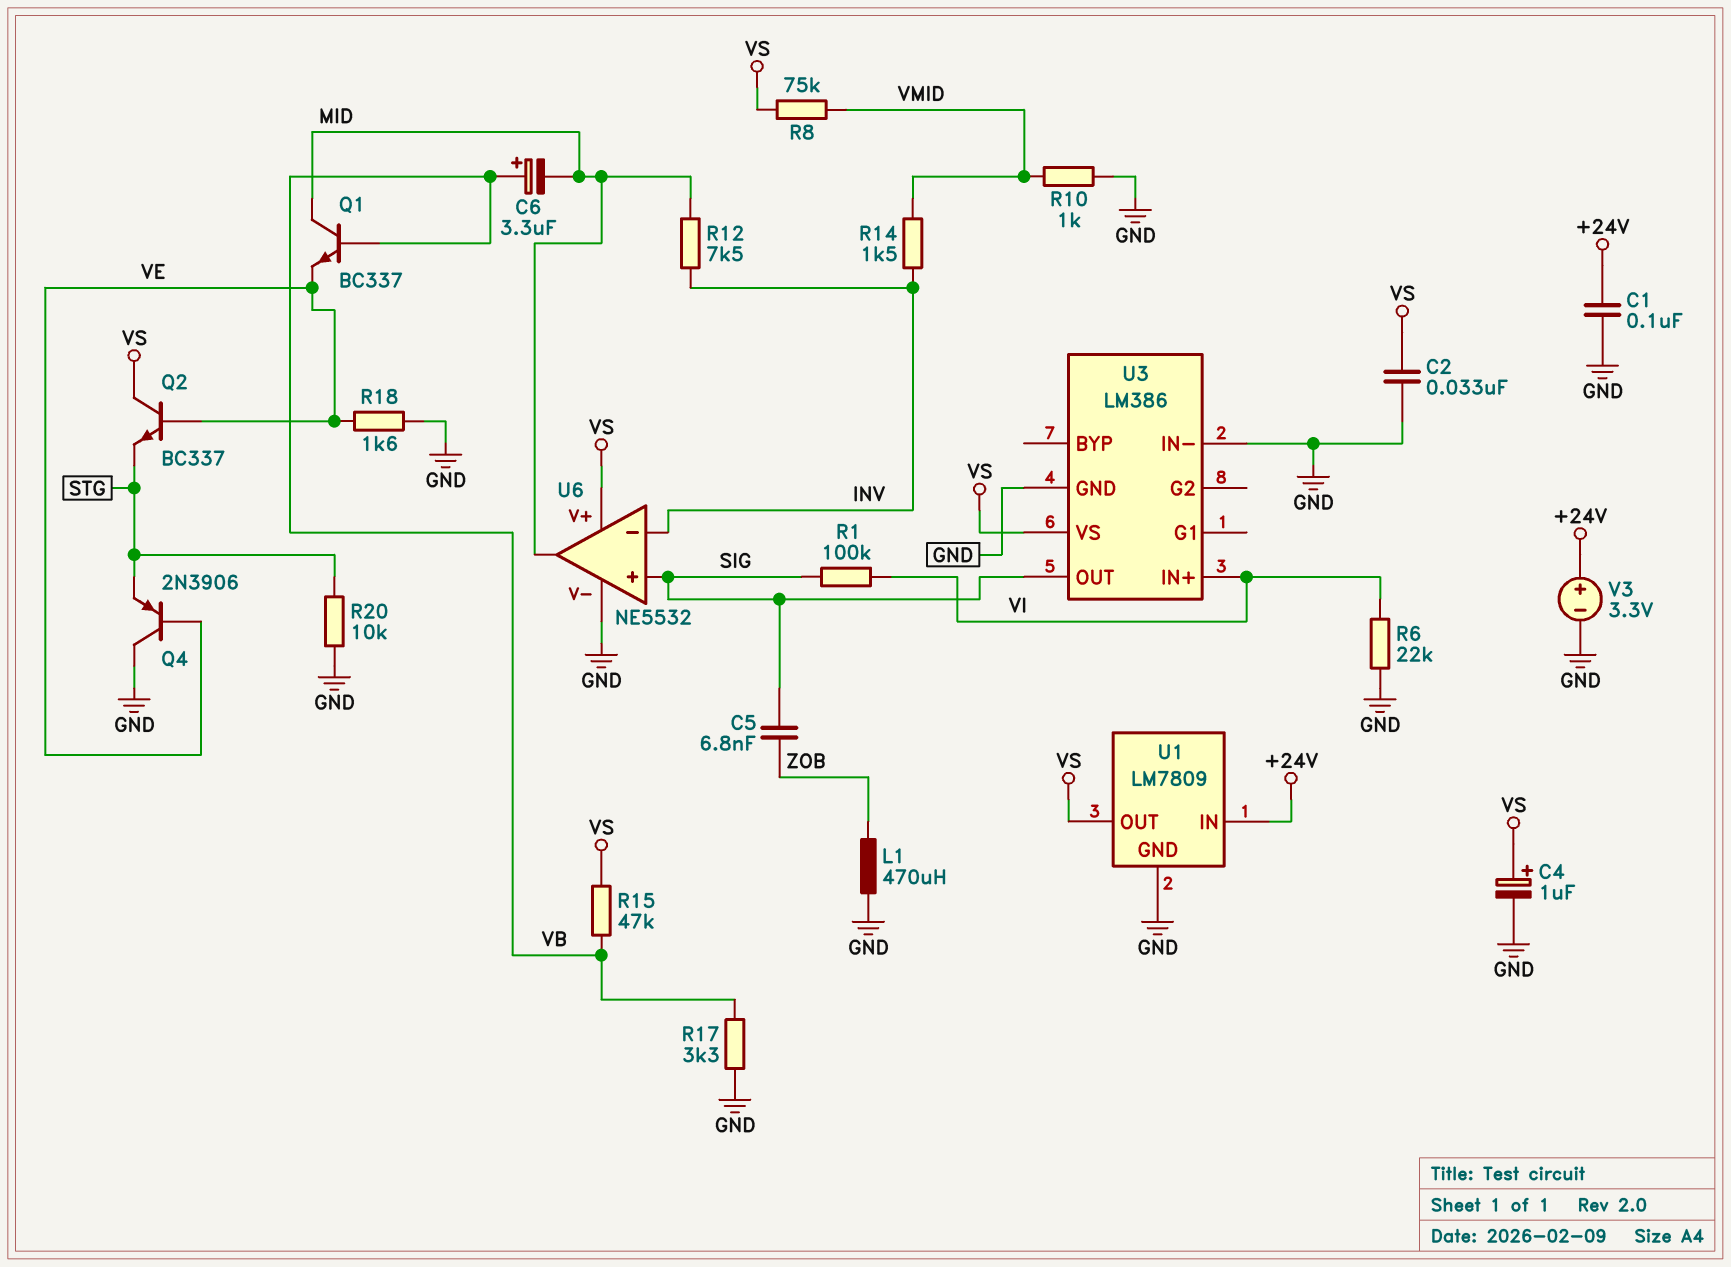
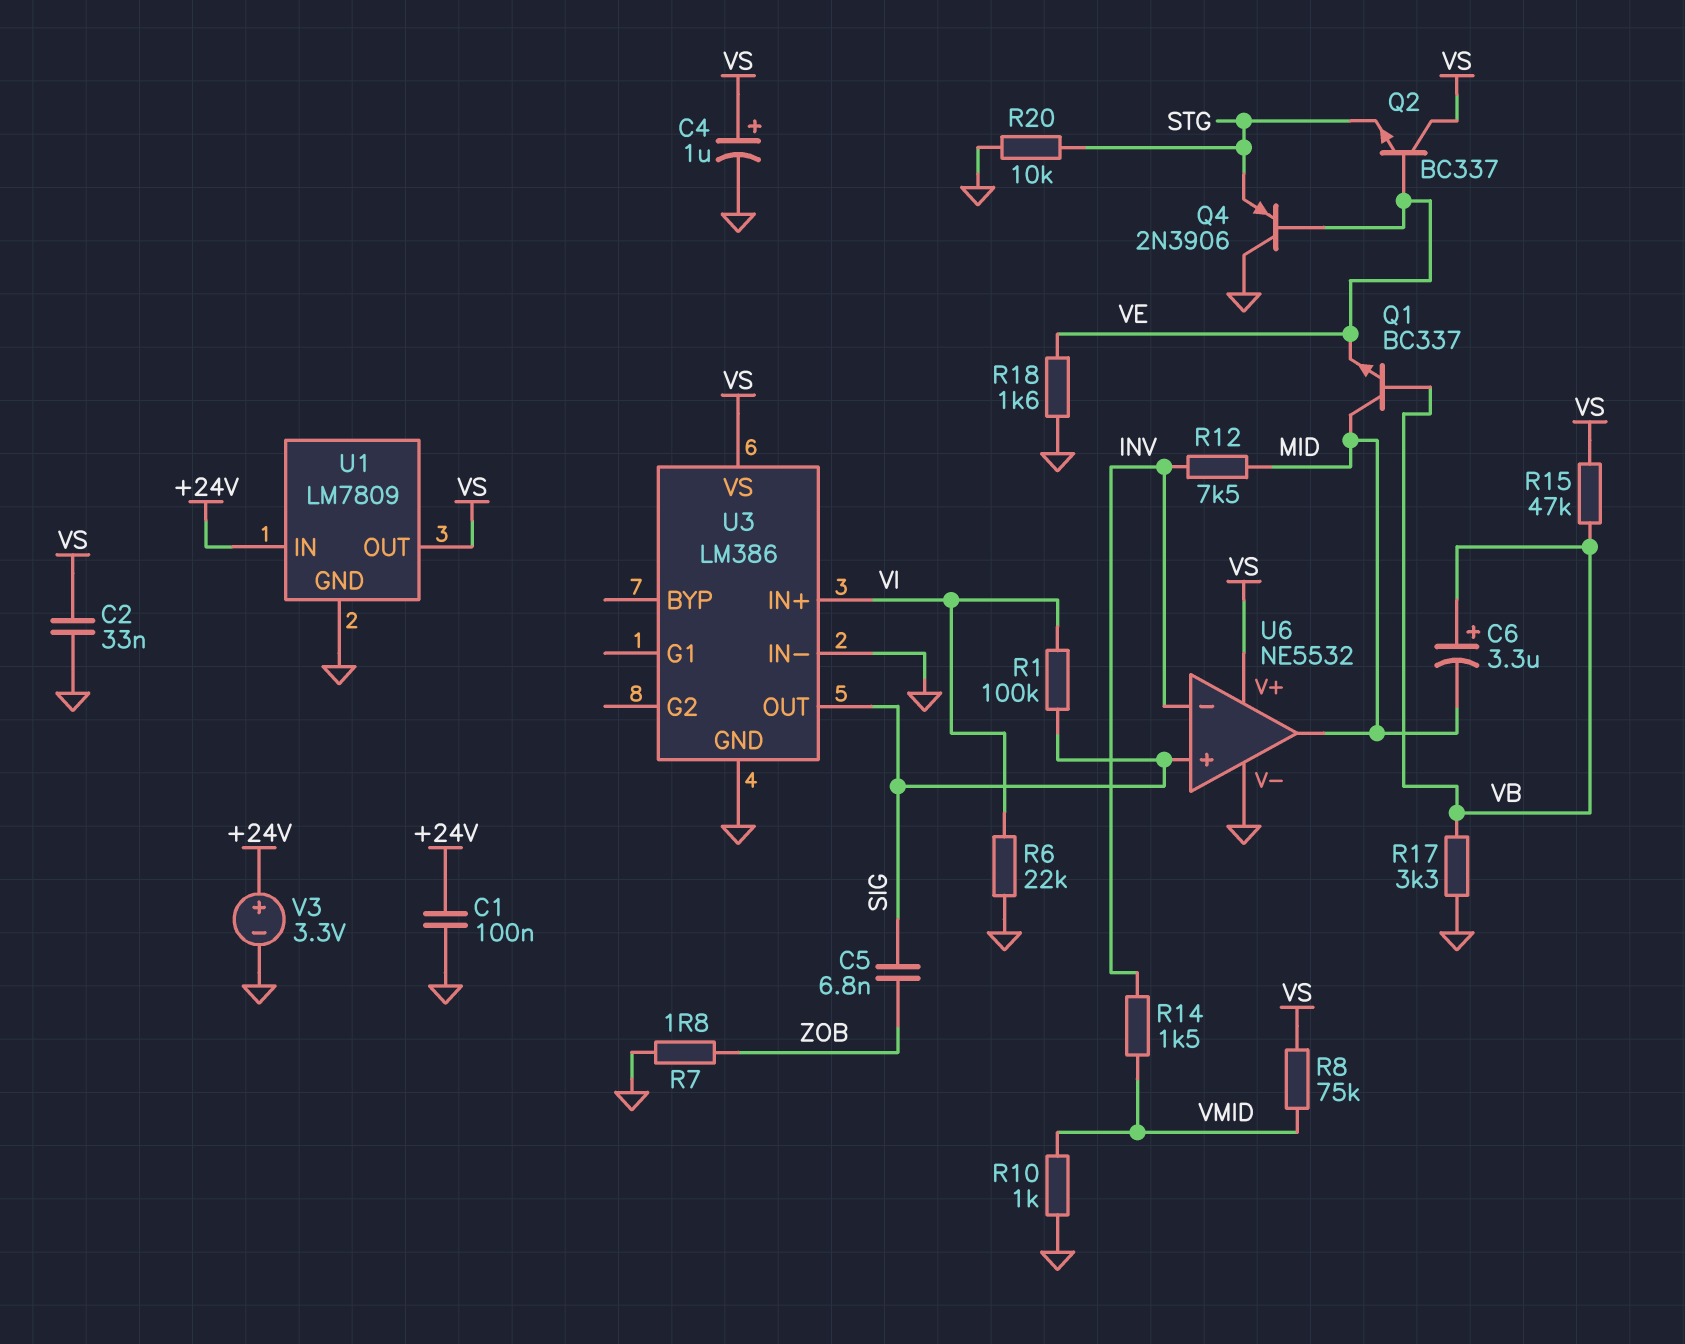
L1: 470uH (GND, ZOB) -> none
R7: none -> 1.8 (GND, ZOB)

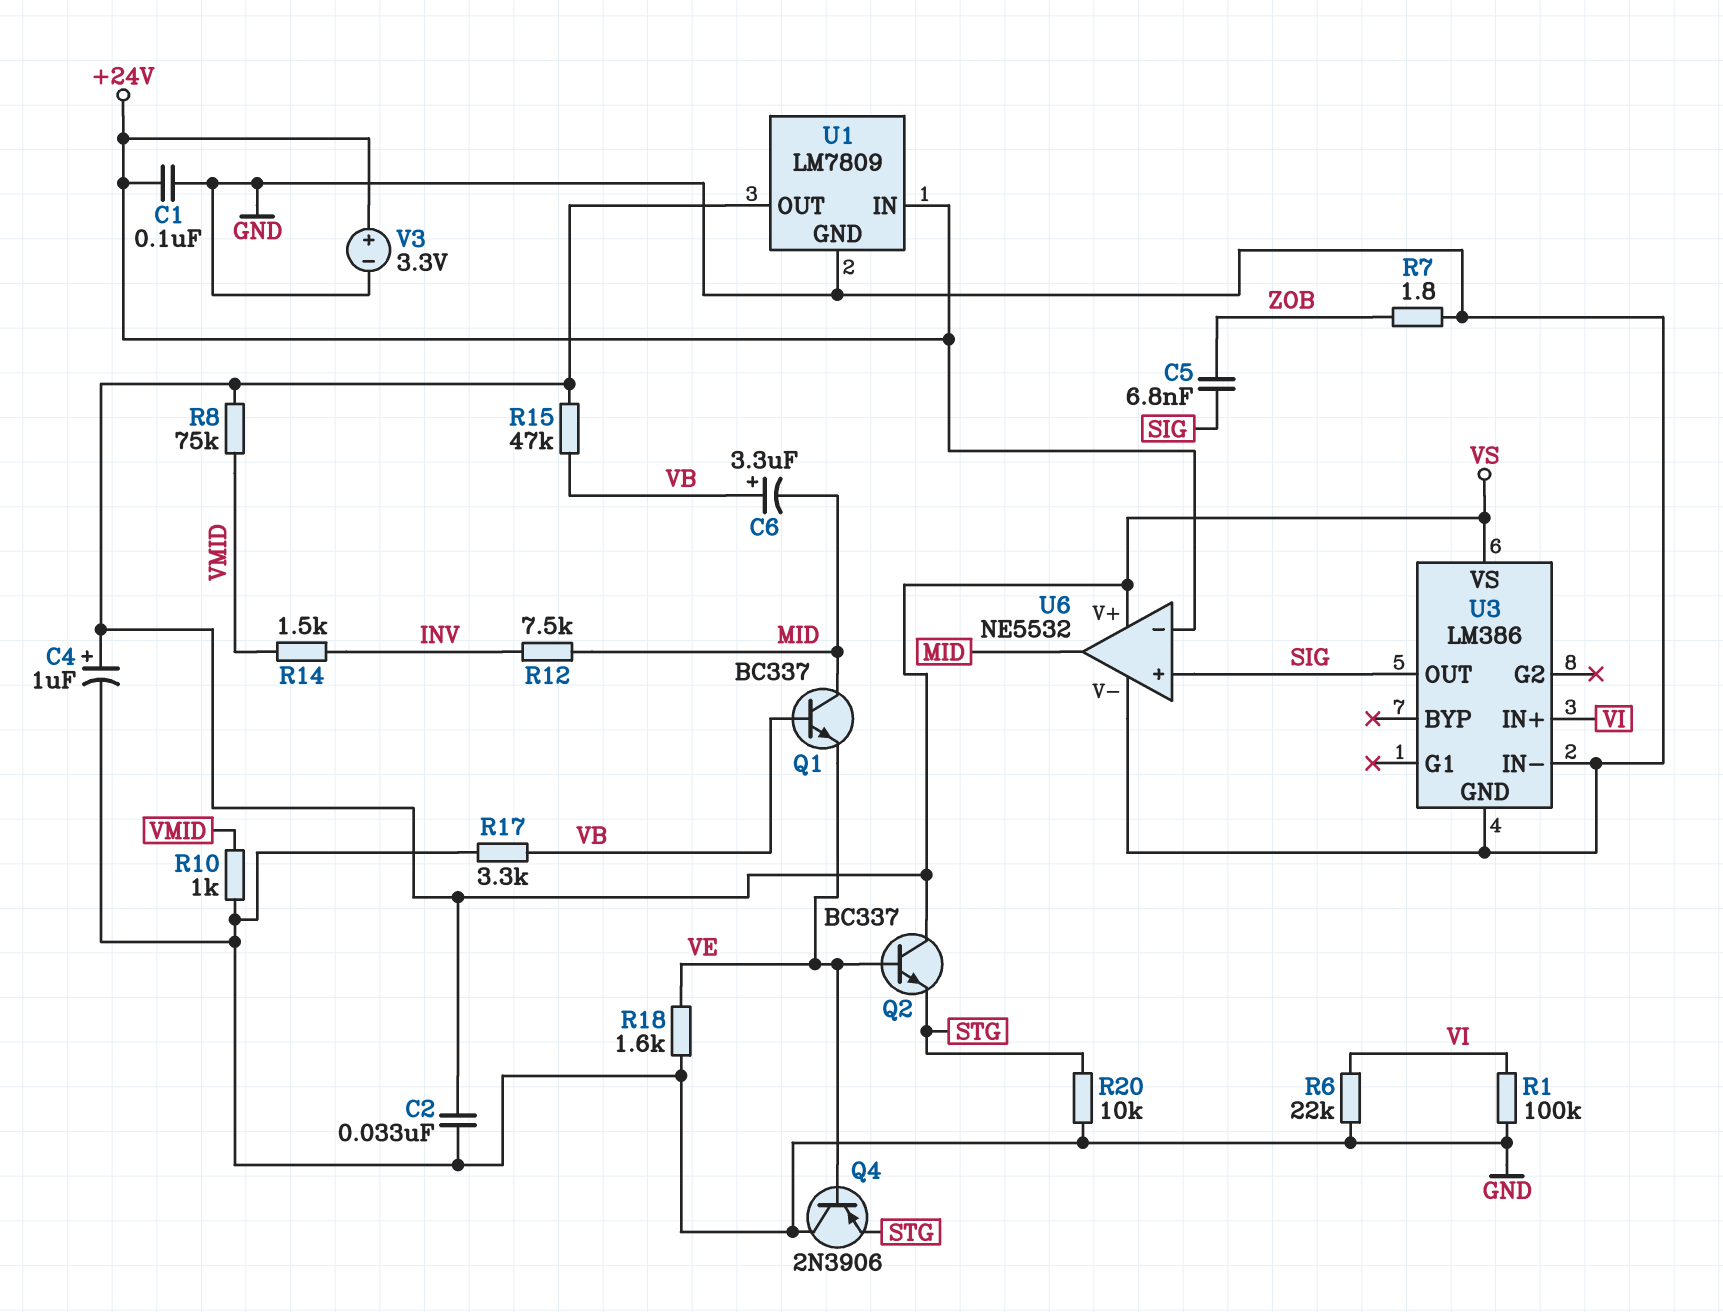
R1: 100k (SIG, VI) -> 100k (GND, VI)
U6 pin in-: INV -> +24V

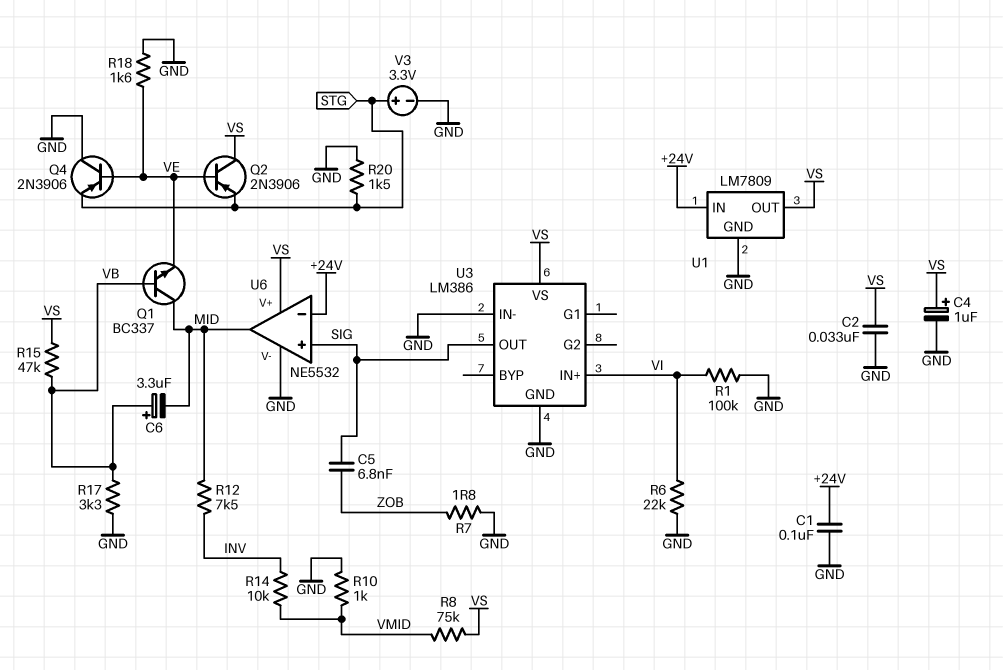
Q2: NPN BC337 (B VE, C VS, E STG) -> PNP 2N3906 (B VE, C VS, E STG)
R14: 1.5k (INV, VMID) -> 10k (INV, VMID)
R20: 10k (GND, STG) -> 1.5k (GND, STG)
V3: 3.3V (plus +24V, minus GND) -> 3.3V (plus STG, minus GND)

